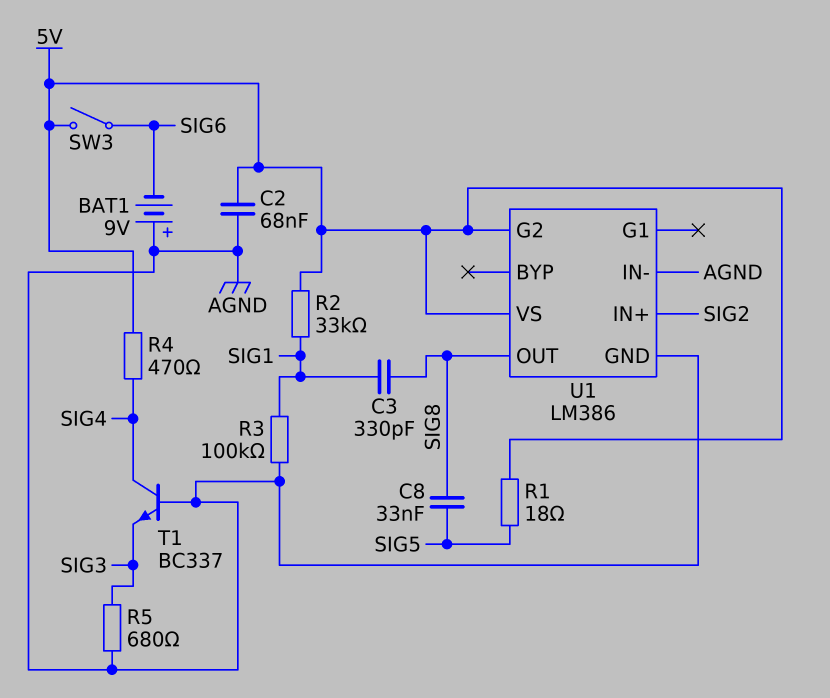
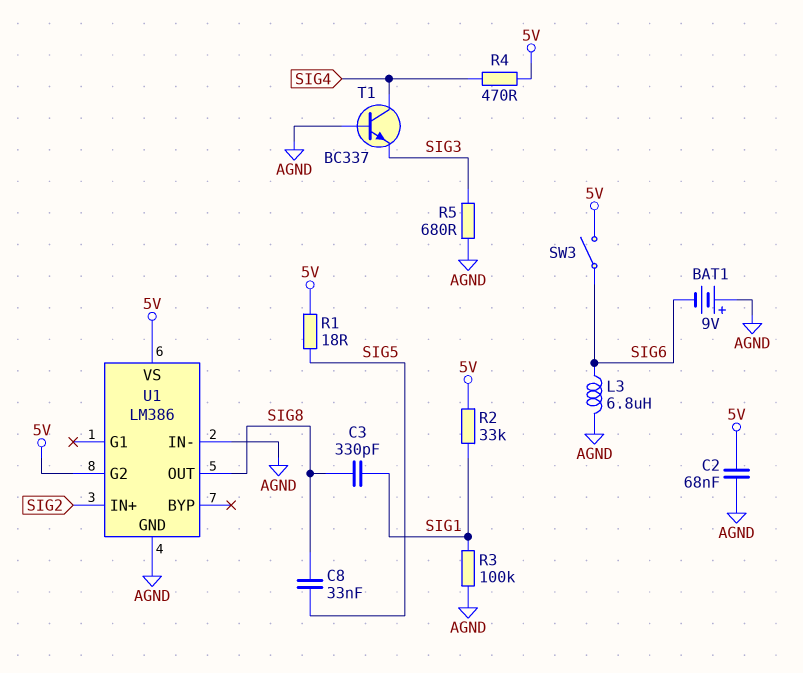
L3: none -> 6.8uH (AGND, SIG6)

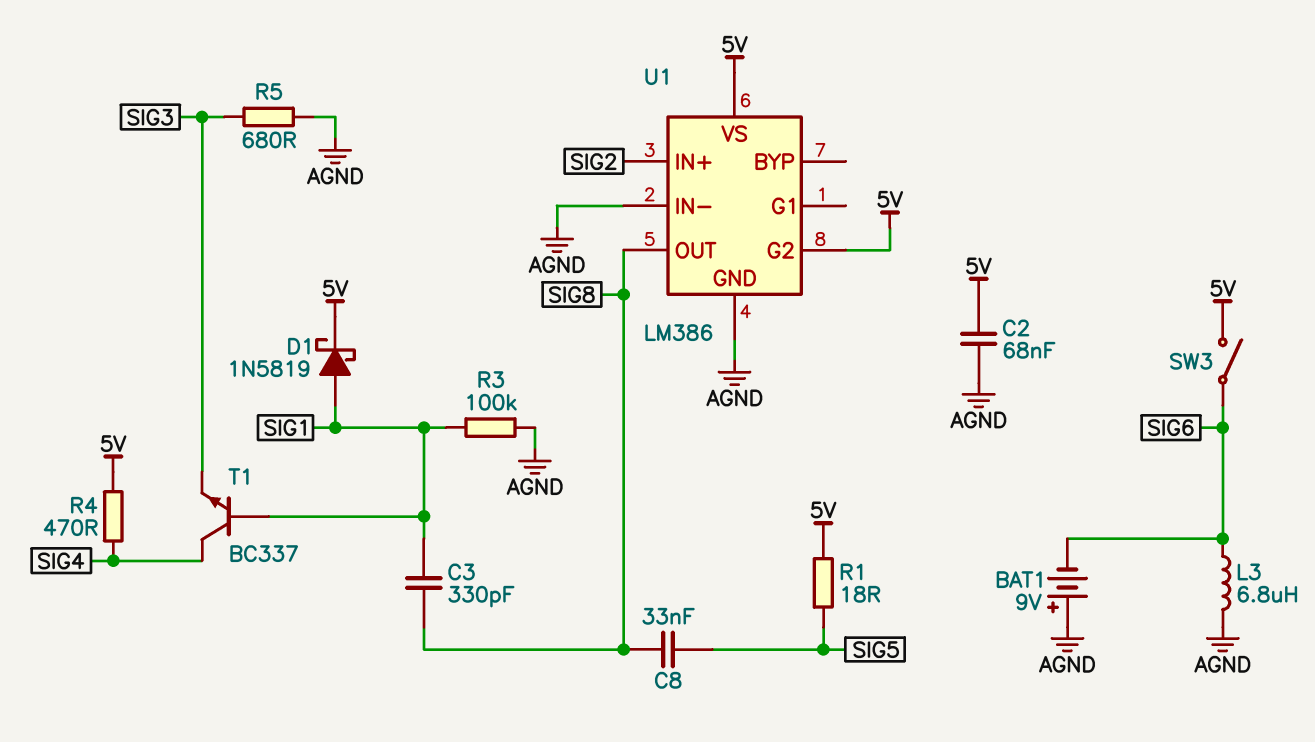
D1: none -> schottky 1N5819 (A SIG1, K 5V)
R2: 33k (5V, SIG1) -> none
T1: NPN BC337 (B AGND, C SIG4, E SIG3) -> NPN BC337 (B SIG1, C SIG4, E SIG3)

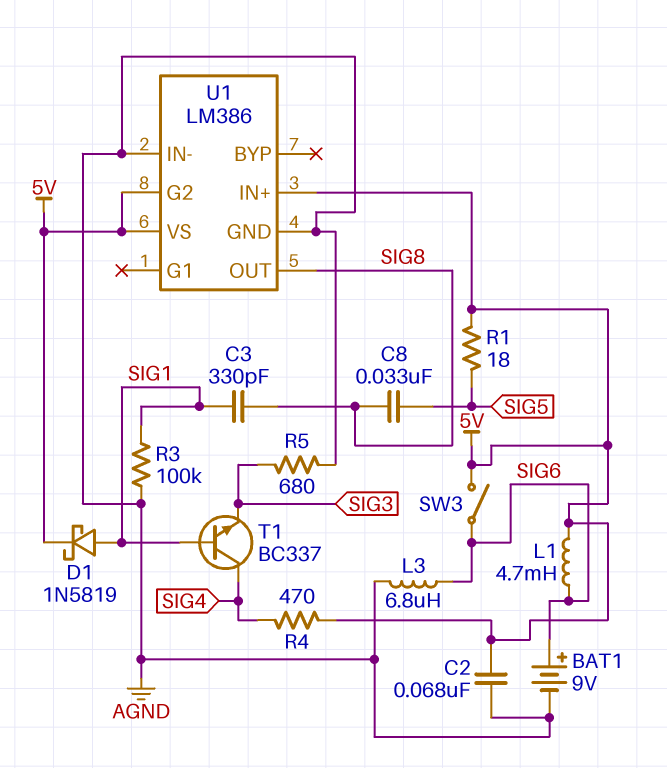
BAT1: 9V (plus AGND, minus SIG6) -> 9V (plus SIG6, minus AGND)
L1: none -> 4.7mH (5V, SIG6)
U1 pin IN+: SIG2 -> 5V

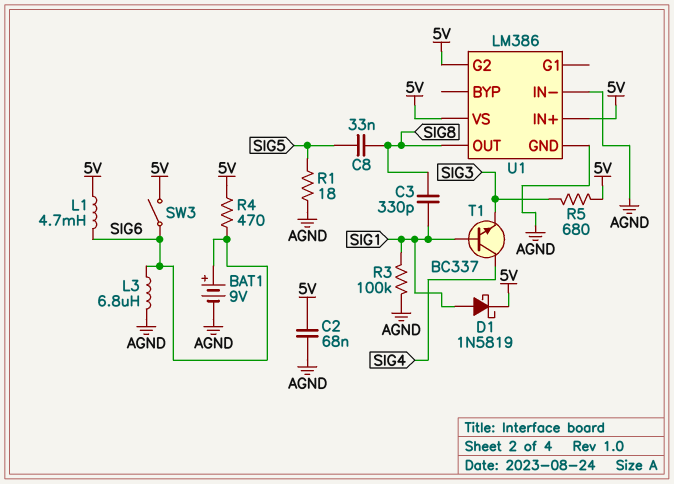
R1: 18 (5V, SIG5) -> 18 (AGND, SIG5)
R4: 470 (5V, SIG4) -> 470 (5V, SIG6)
R5: 680 (AGND, SIG3) -> 680 (5V, SIG3)

